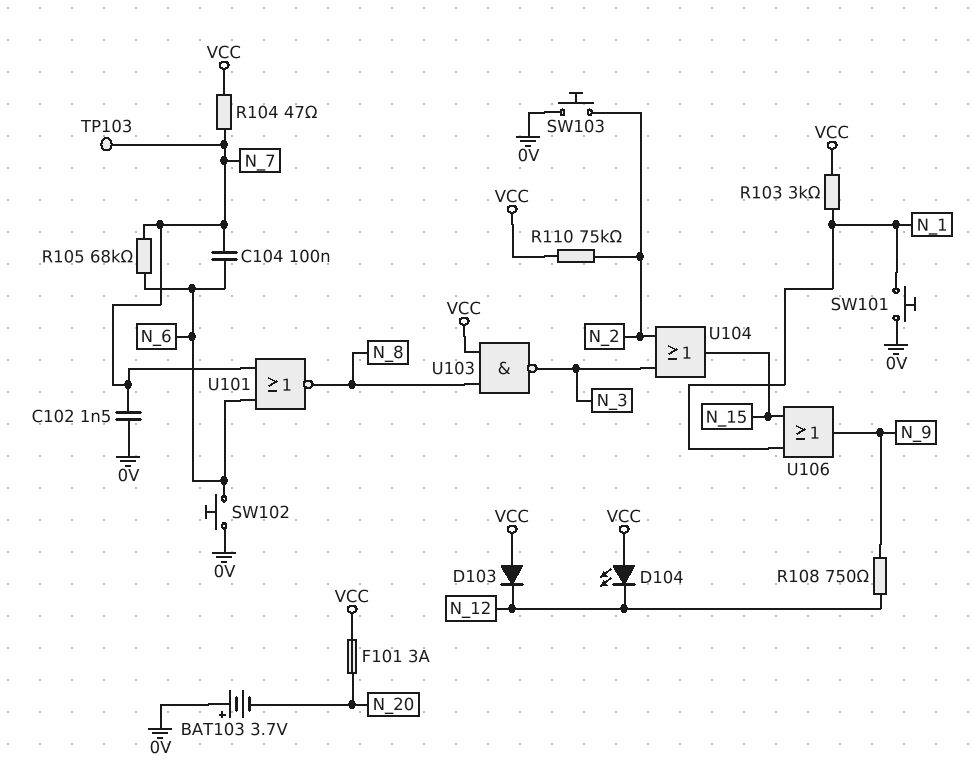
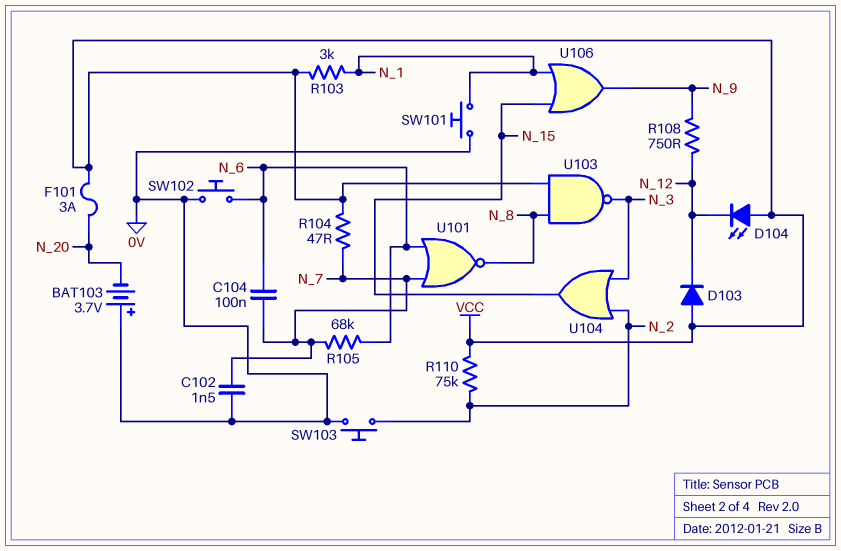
TP103: test point (N_7) -> none

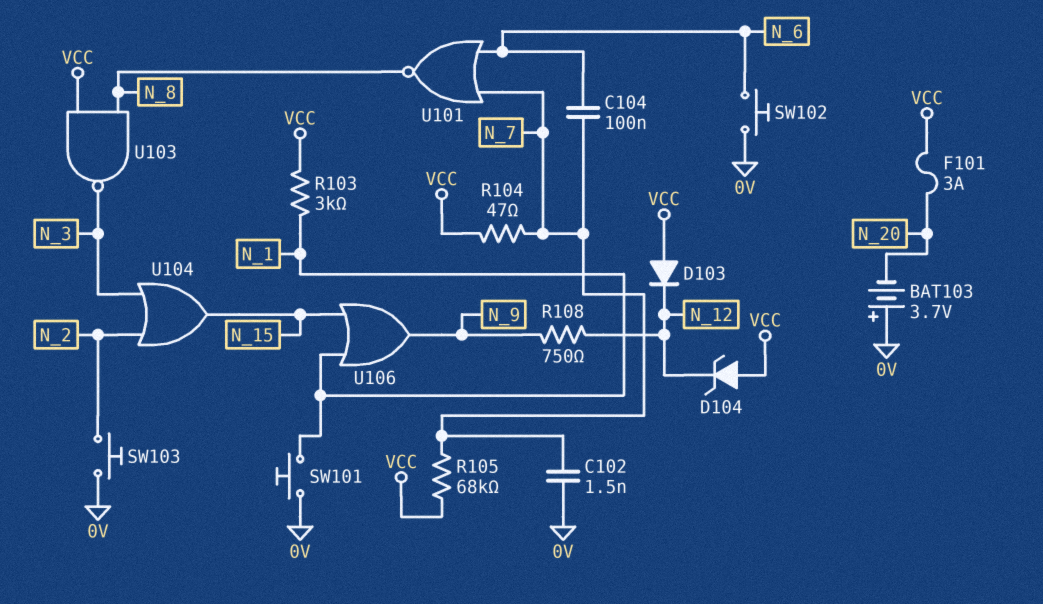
D104: LED (A VCC, K N_12) -> zener (A VCC, K N_12)
R105: 68k (N_6, N_7) -> 68k (N_7, VCC)
R110: 75k (N_2, VCC) -> none

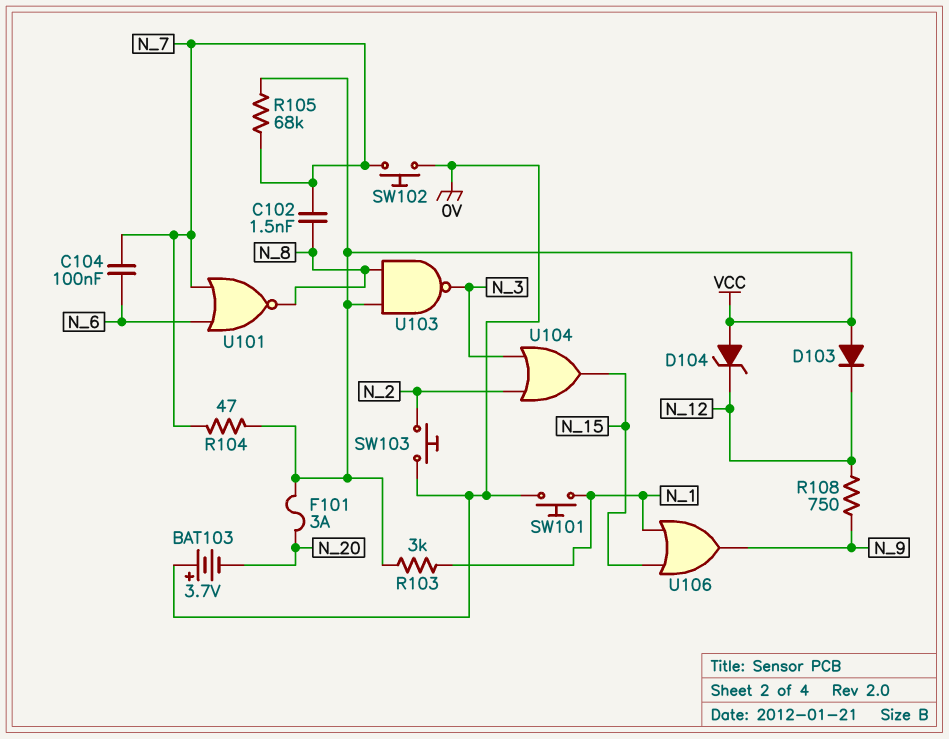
C102: 1.5nF (0V, N_7) -> 1.5nF (N_7, N_8)
SW102: button (0V, N_6) -> button (0V, N_7)

